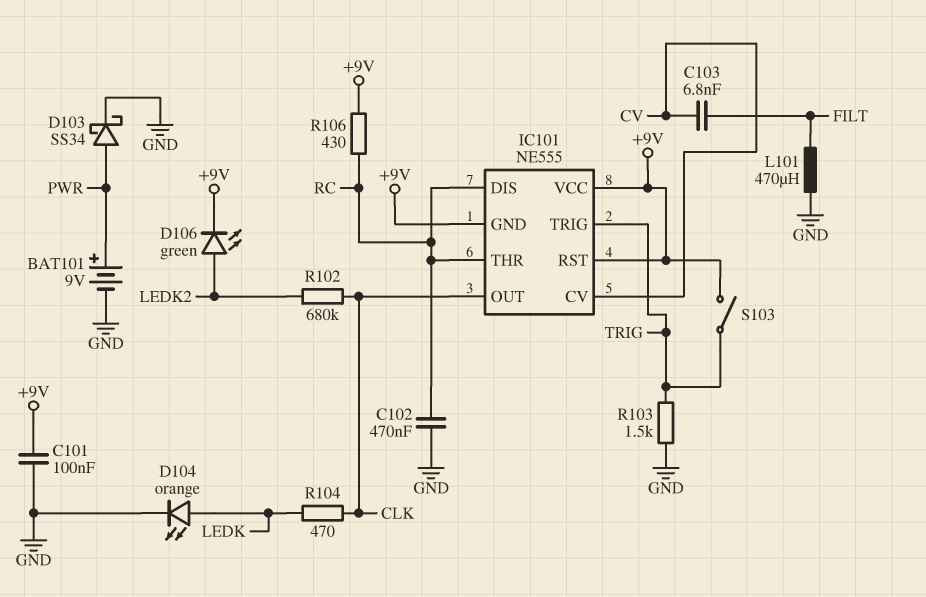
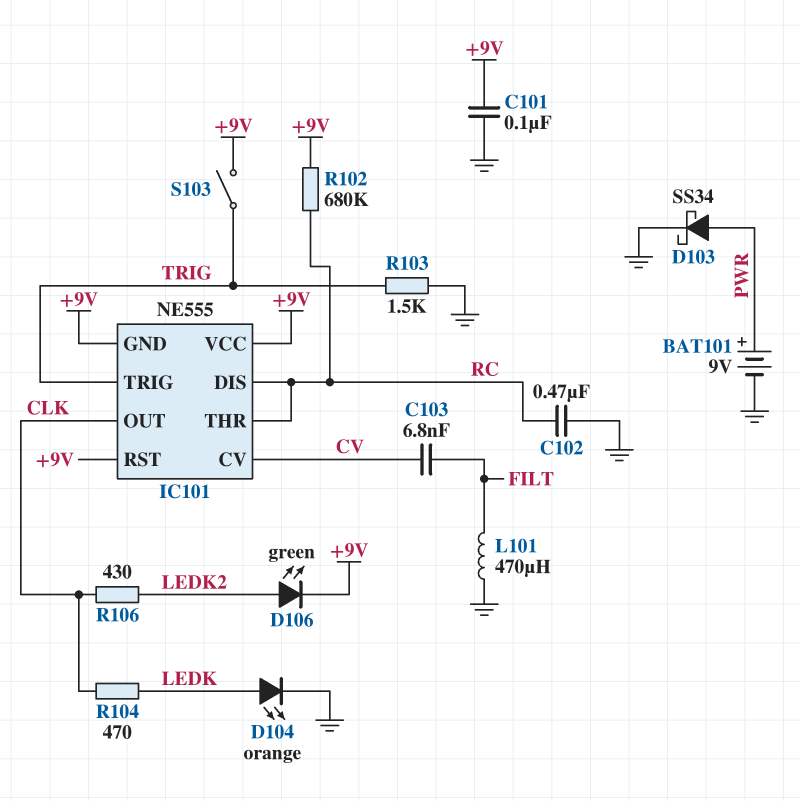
R102: 680k (CLK, LEDK2) -> 680k (+9V, RC)
R106: 430 (+9V, RC) -> 430 (CLK, LEDK2)

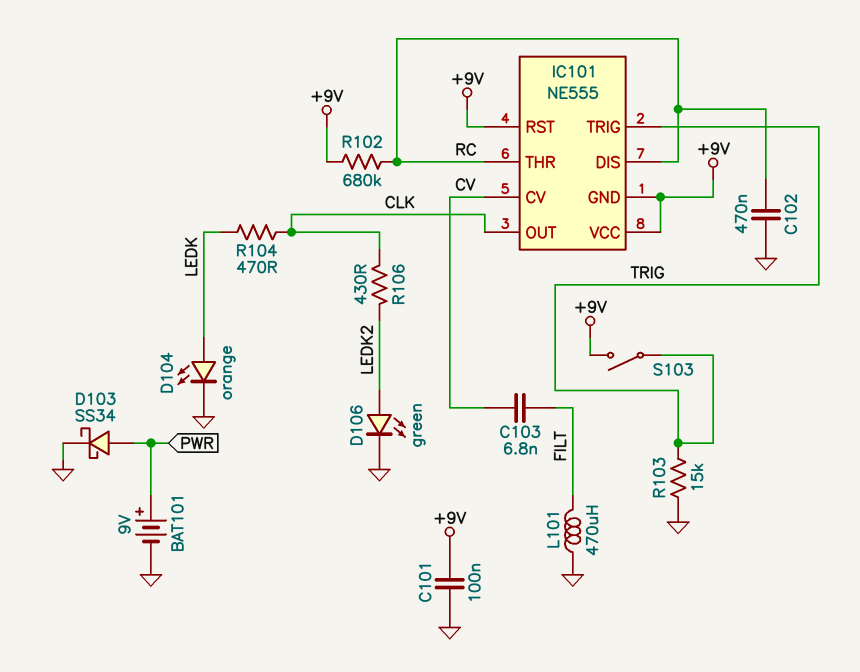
D106: LED green (A LEDK2, K +9V) -> LED green (A LEDK2, K GND)
R103: 1.5k (GND, TRIG) -> 15k (GND, TRIG)

